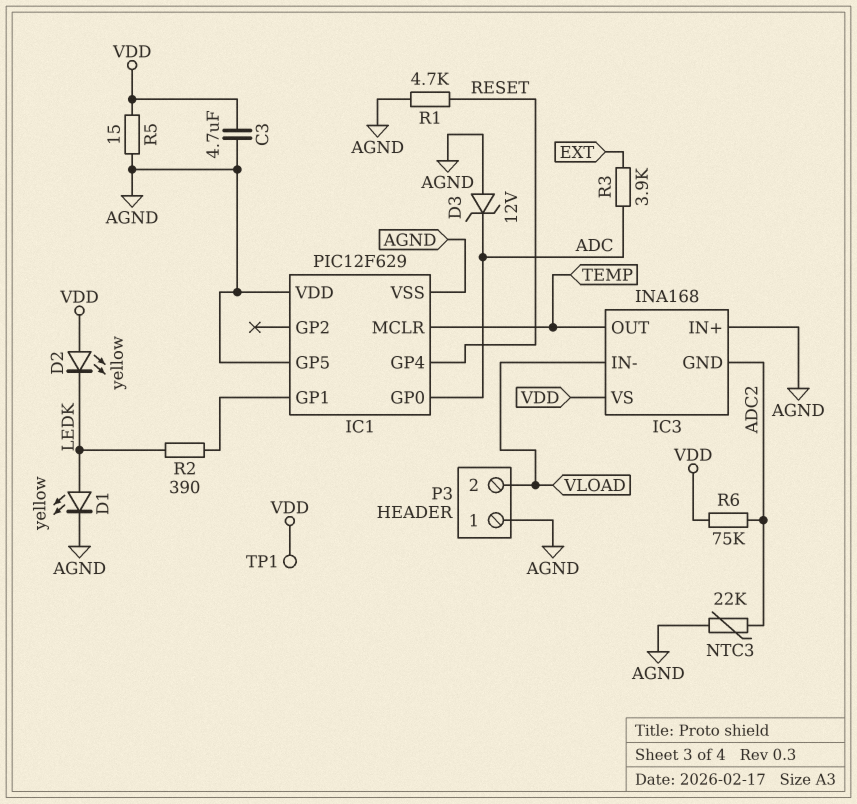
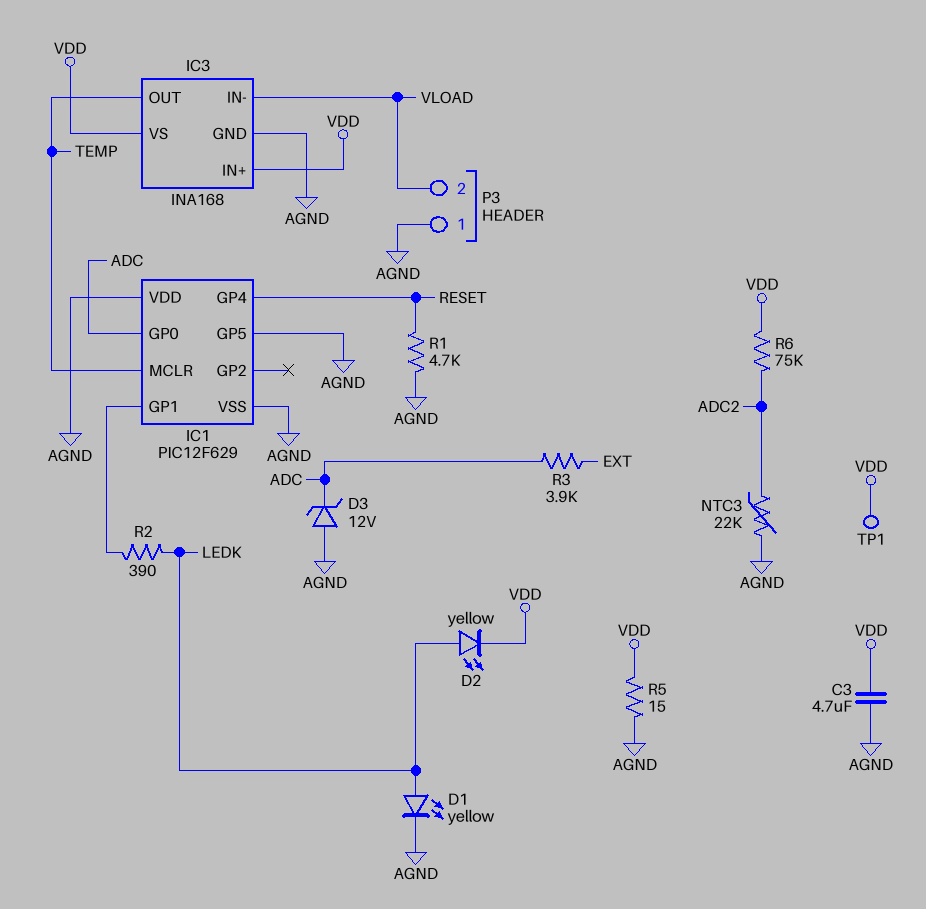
D2: LED yellow (A VDD, K LEDK) -> LED yellow (A LEDK, K VDD)
IC3 pin GND: ADC2 -> AGND
IC3 pin IN+: AGND -> VDD

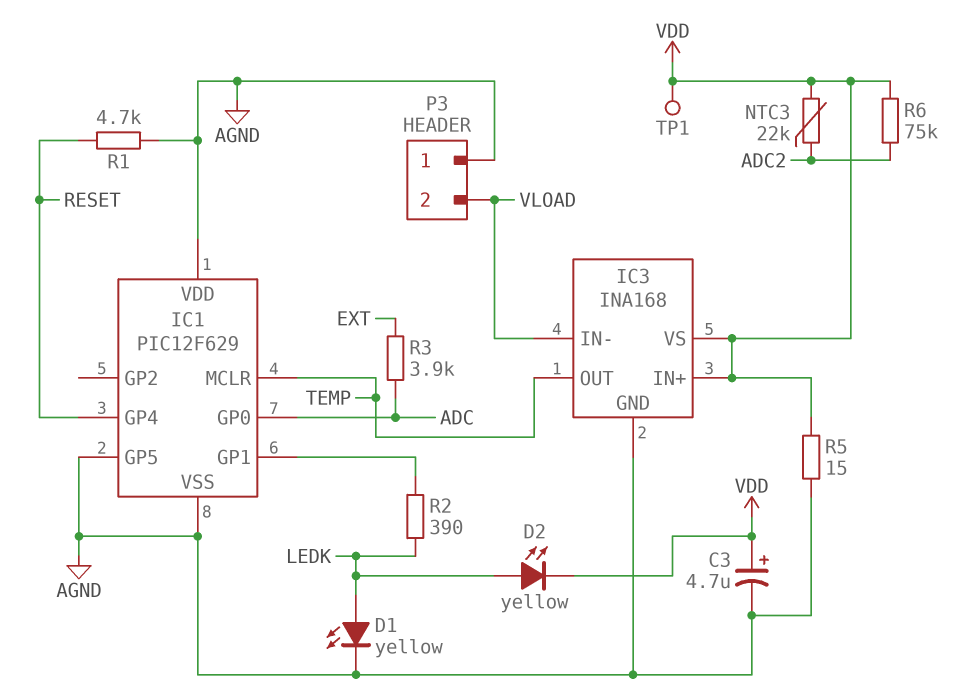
C3: 4.7uF (AGND, VDD) -> 4.7uF (plus VDD, minus AGND)
D3: zener 12V (A AGND, K ADC) -> none
NTC3: 22k (ADC2, AGND) -> 22k (ADC2, VDD)

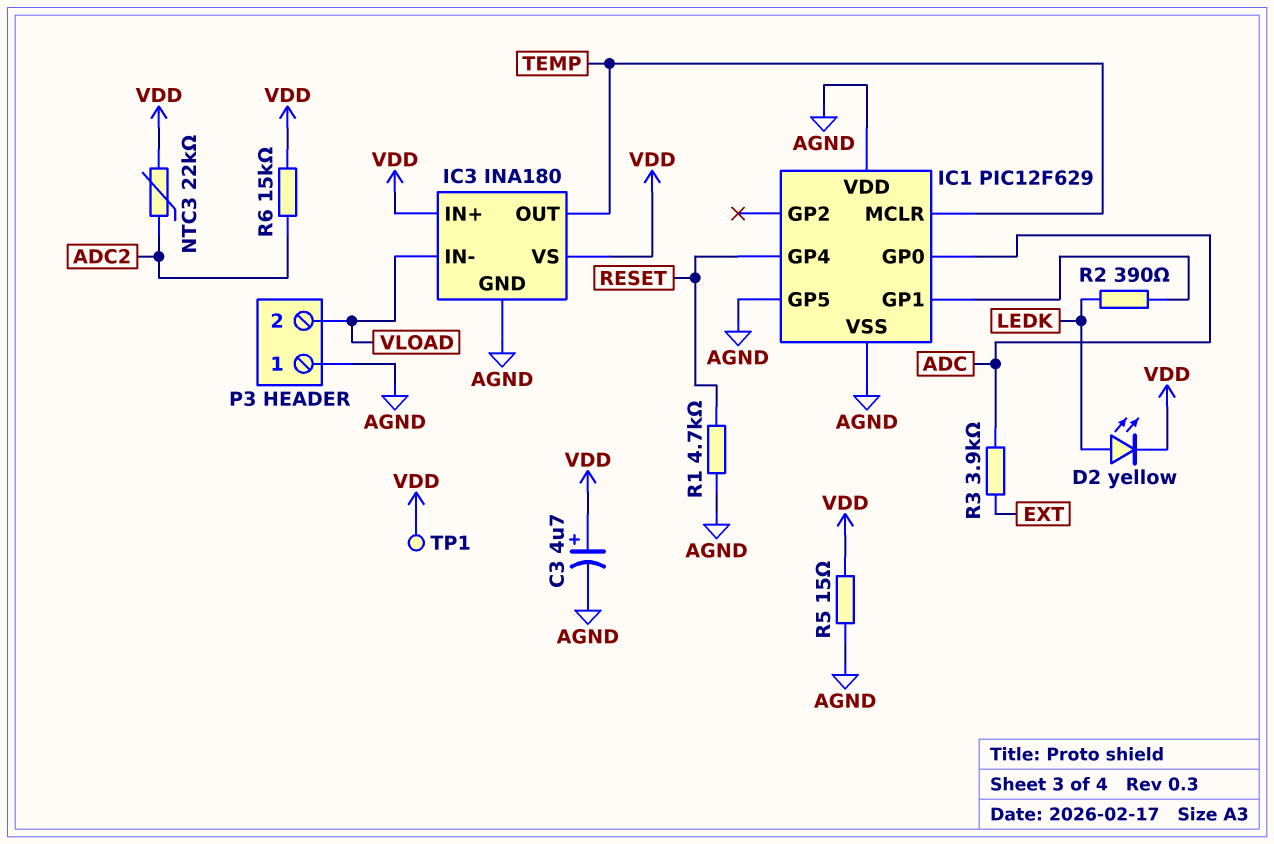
D1: LED yellow (A LEDK, K AGND) -> none
IC3: INA168 -> INA180
R6: 75k (ADC2, VDD) -> 15k (ADC2, VDD)

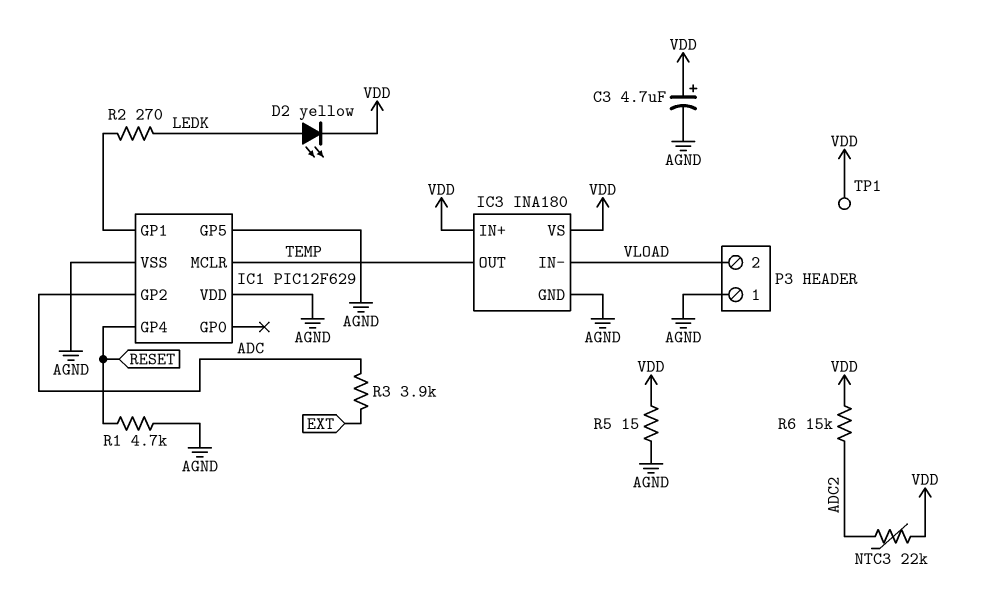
IC1 pin GP0: ADC -> none
IC1 pin GP2: none -> ADC
R2: 390 (IC1/GP1, LEDK) -> 270 (IC1/GP1, LEDK)

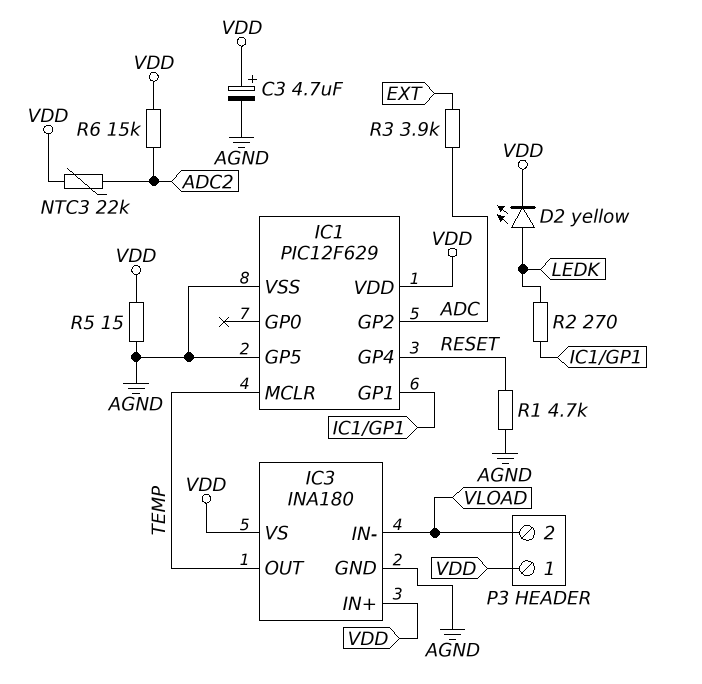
IC1 pin VDD: AGND -> VDD
P3 pin 1: AGND -> VDD
TP1: test point (VDD) -> none

